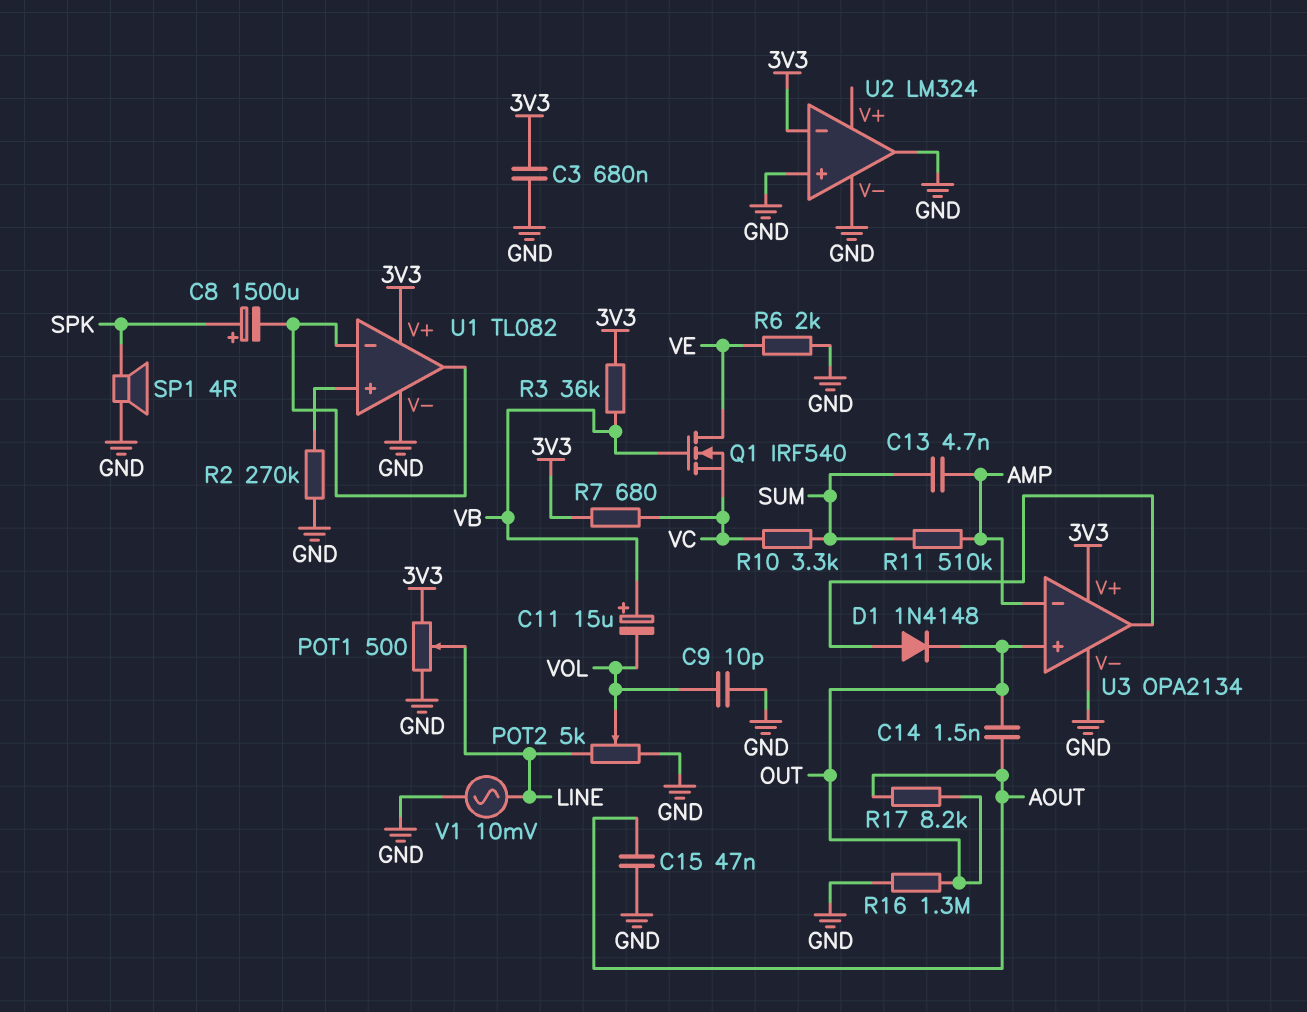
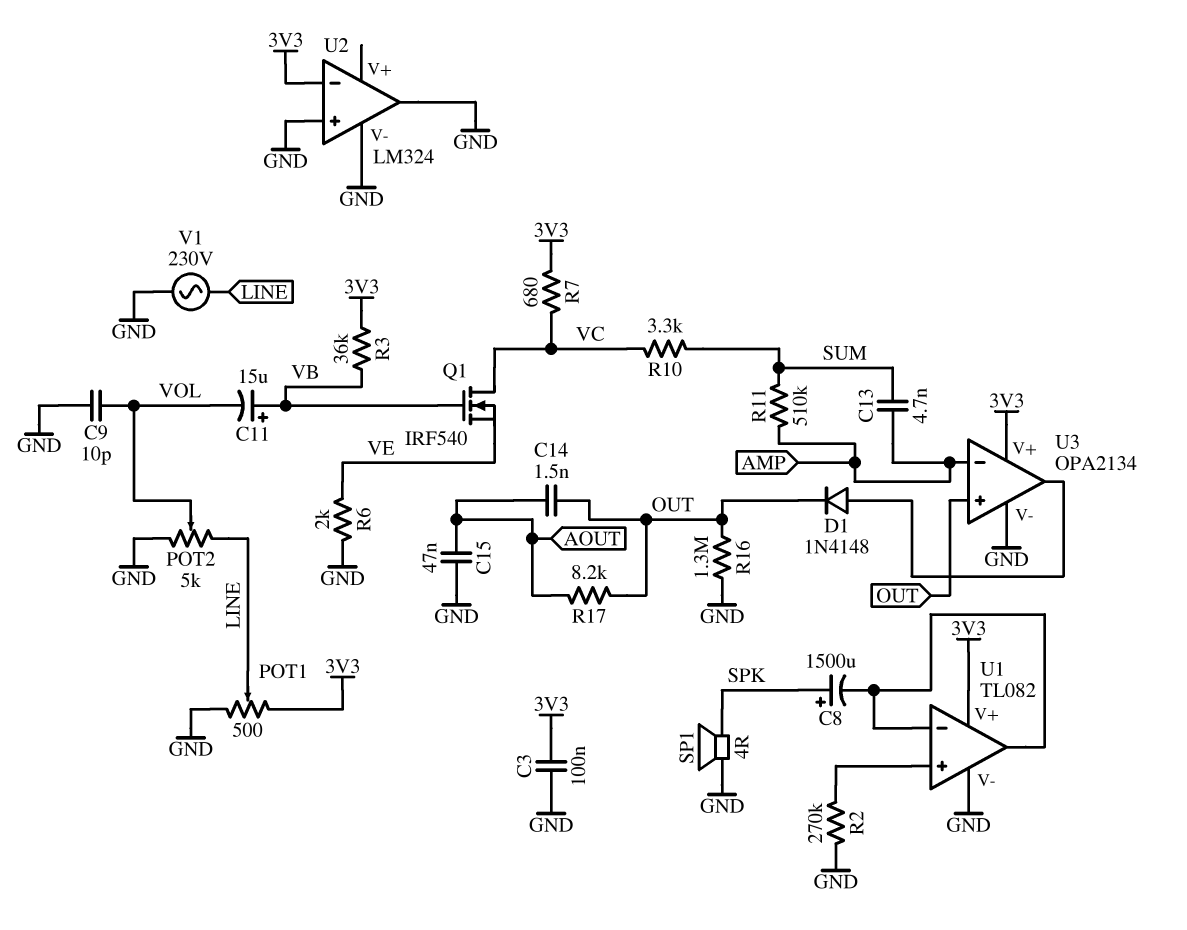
C3: 680nF (3V3, GND) -> 100nF (3V3, GND)
Q1: NMOS IRF540 (G VB, D VE, S VC) -> NMOS IRF540 (G VB, D VC, S VE)
V1: AC 10mV (GND, LINE) -> AC 230V (GND, LINE)

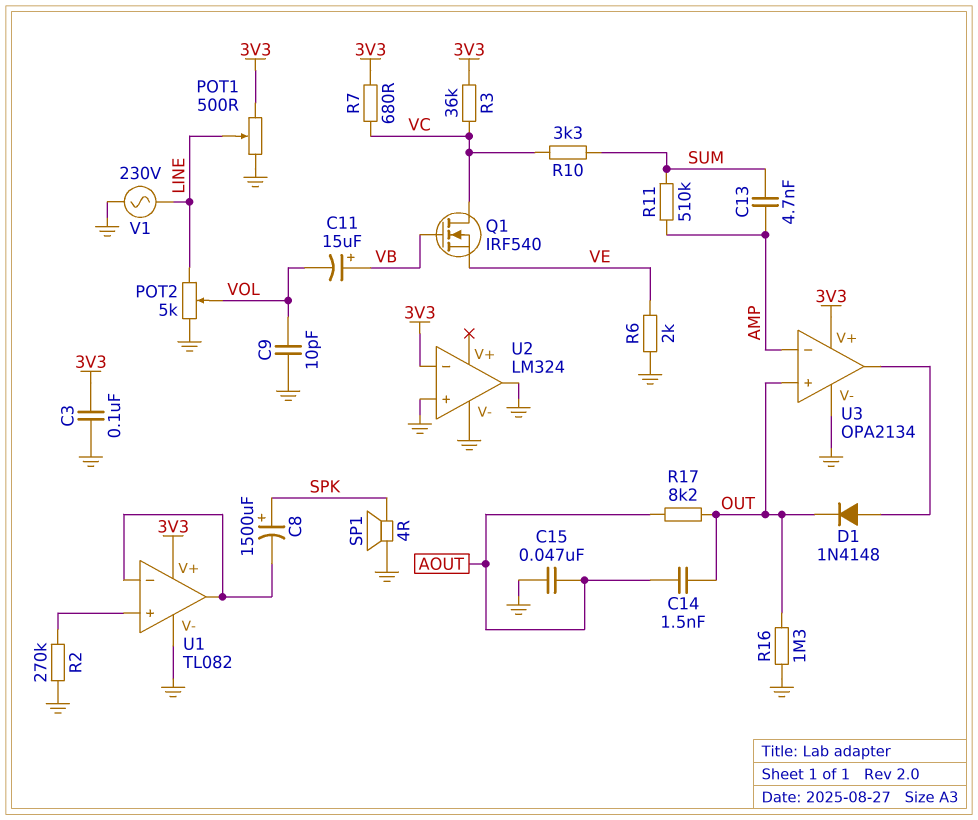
R3: 36k (3V3, VB) -> 36k (3V3, VC)

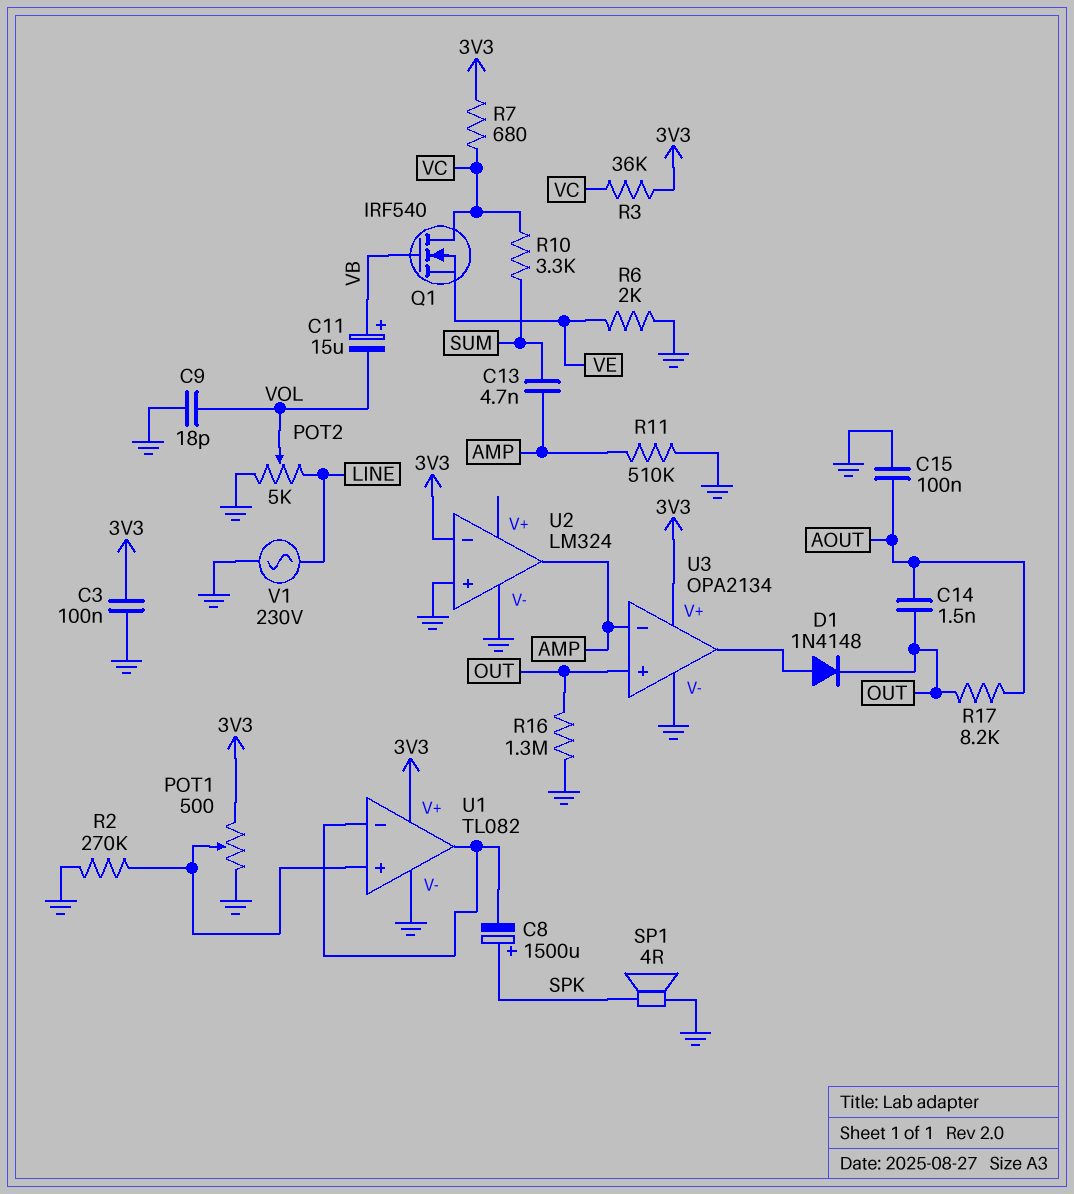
C9: 10pF (GND, VOL) -> 18pF (GND, VOL)
C15: 47nF (AOUT, GND) -> 100nF (AOUT, GND)
POT1: 500 (3V3, GND, wiper LINE) -> 500 (3V3, GND, wiper U1/in+)
R11: 510k (AMP, SUM) -> 510k (AMP, GND)
U2 pin out: GND -> AMP

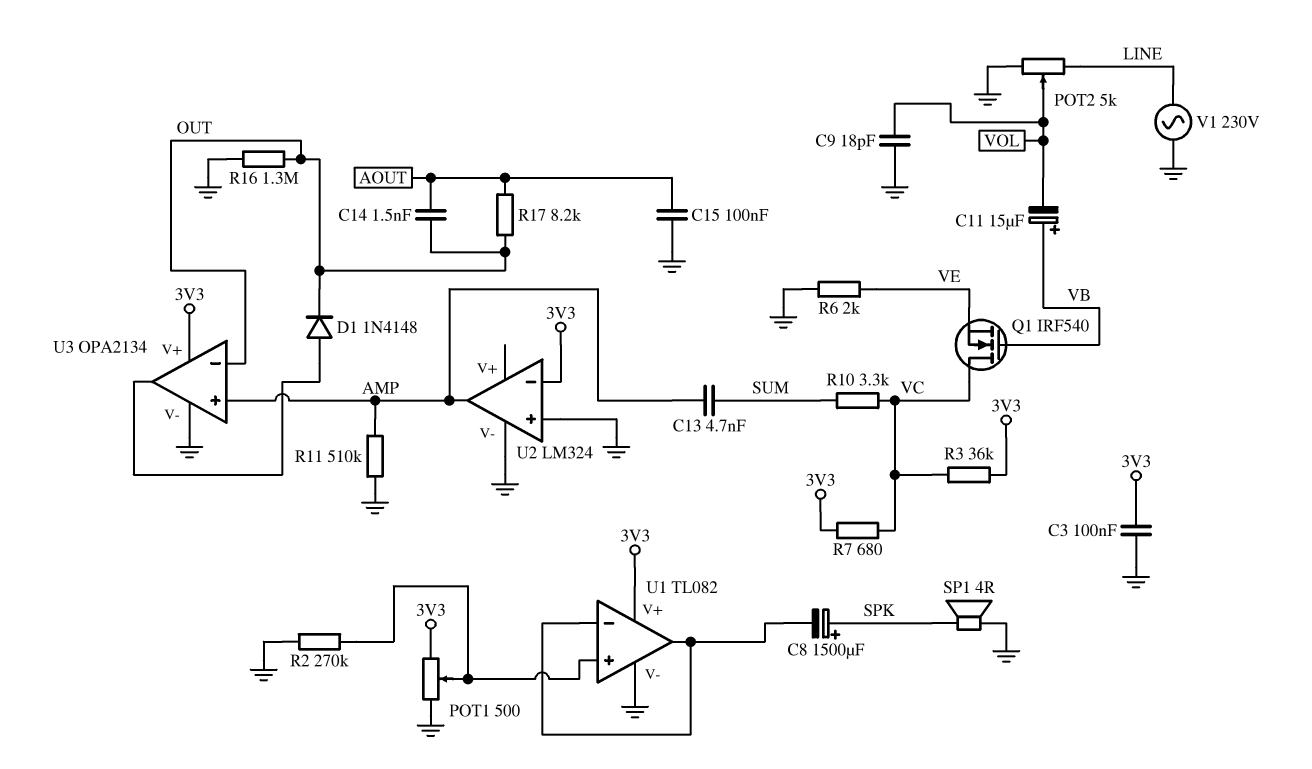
U3 pin in+: OUT -> AMP
U3 pin in-: AMP -> OUT

